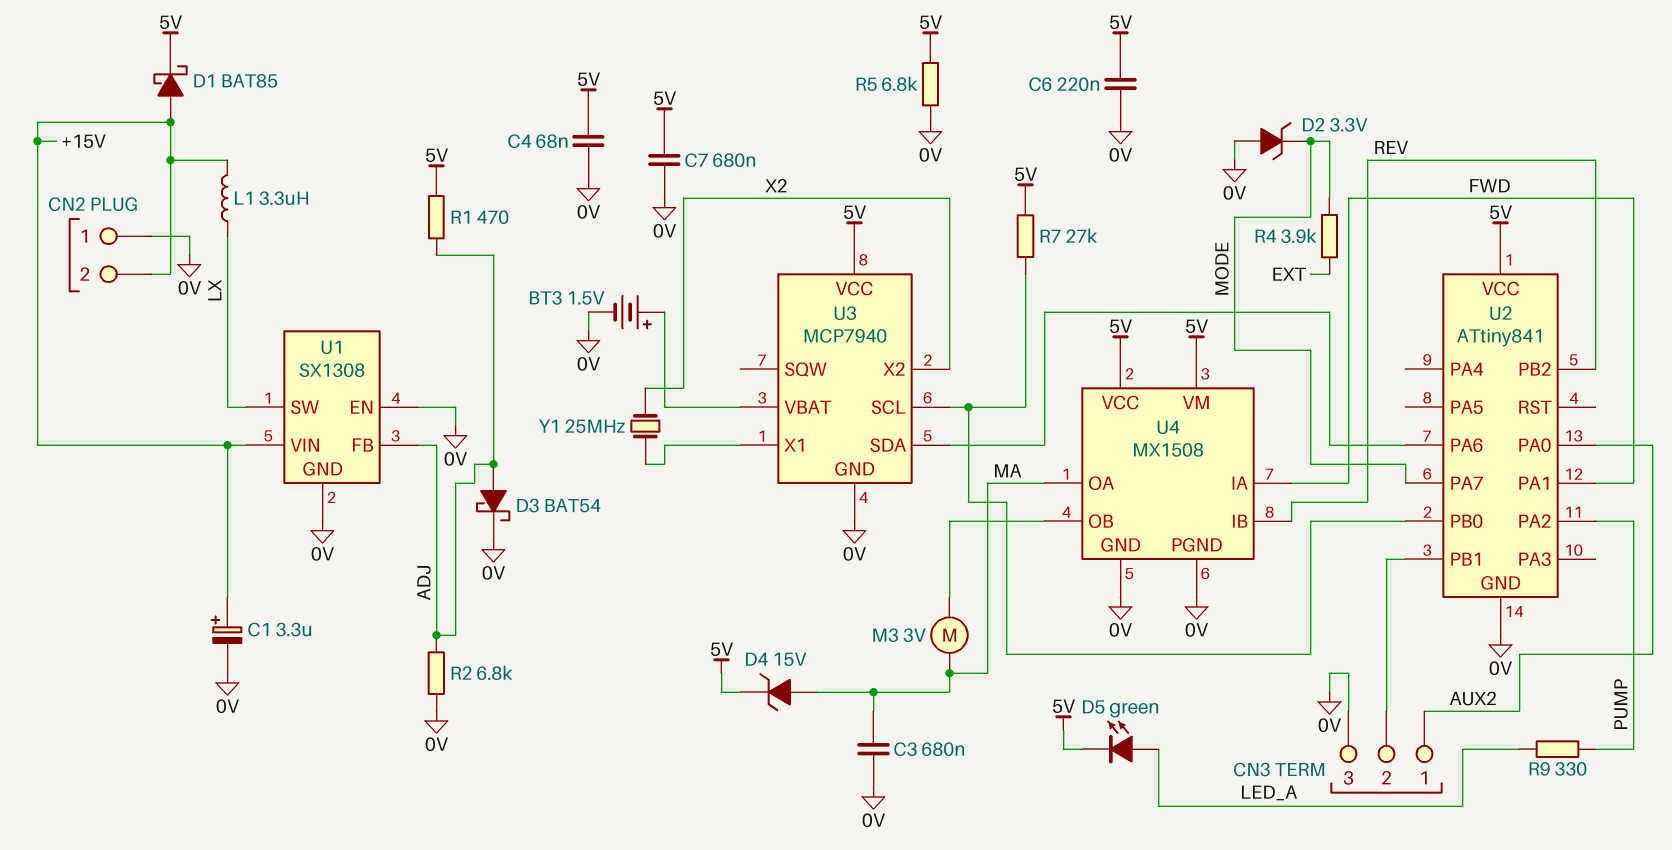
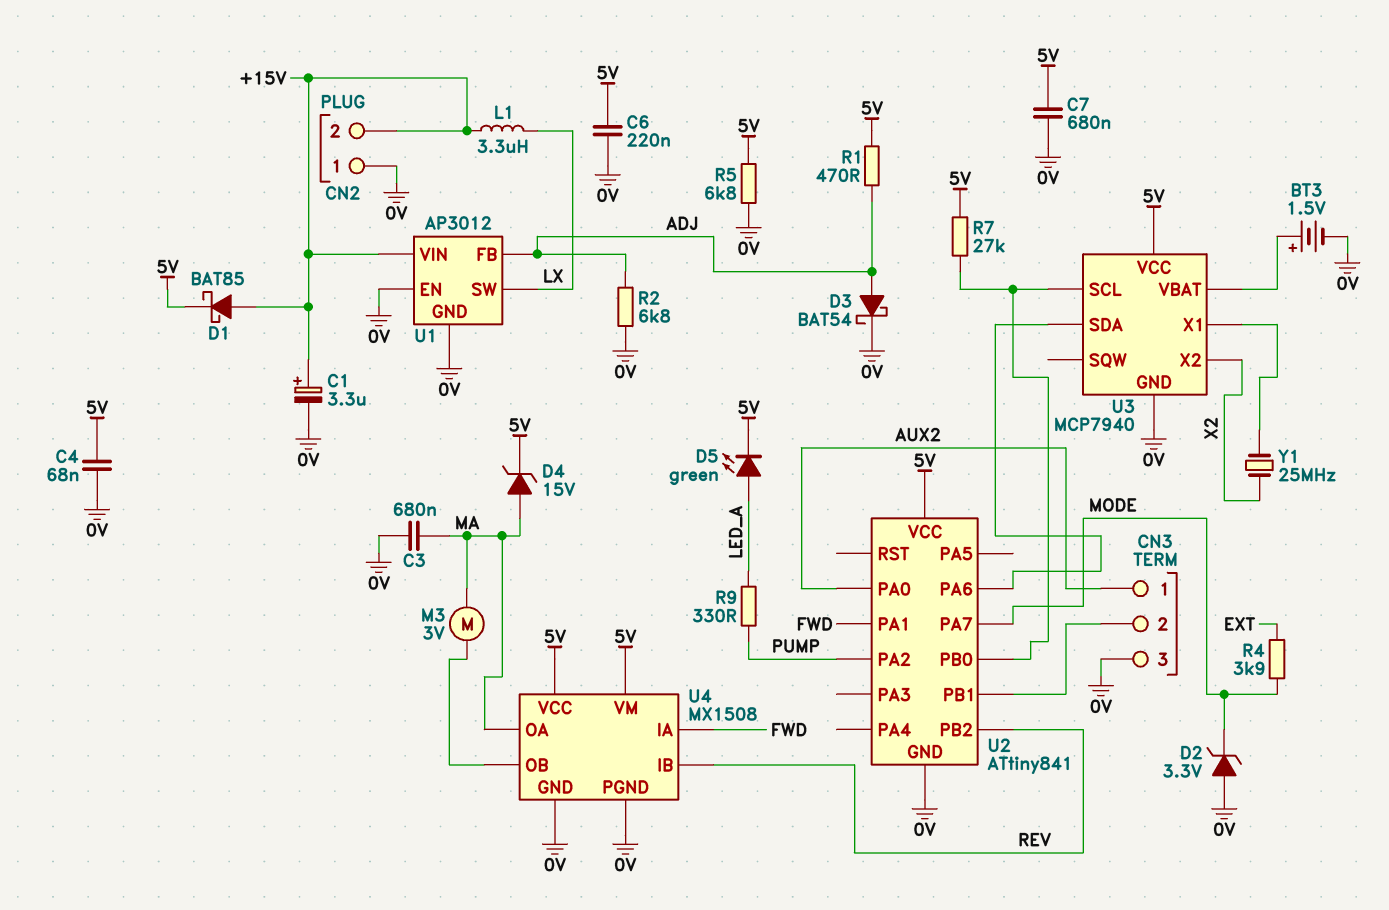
U1: SX1308 -> AP3012

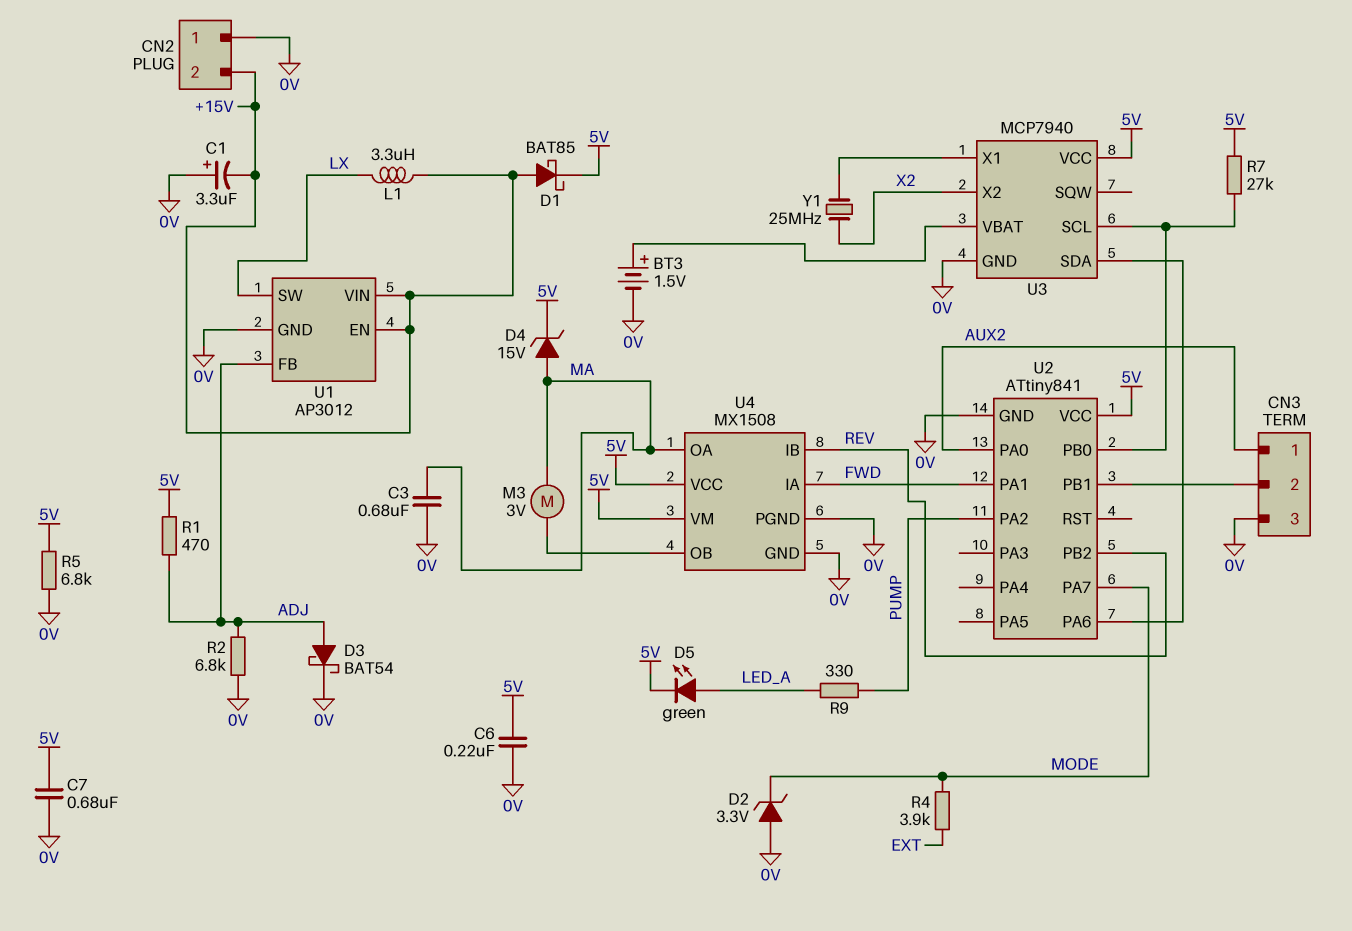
C1: 3.3uF (plus +15V, minus 0V) -> 3.3uF (plus 0V, minus +15V)
C4: 68nF (0V, 5V) -> none
U1 pin EN: 0V -> +15V

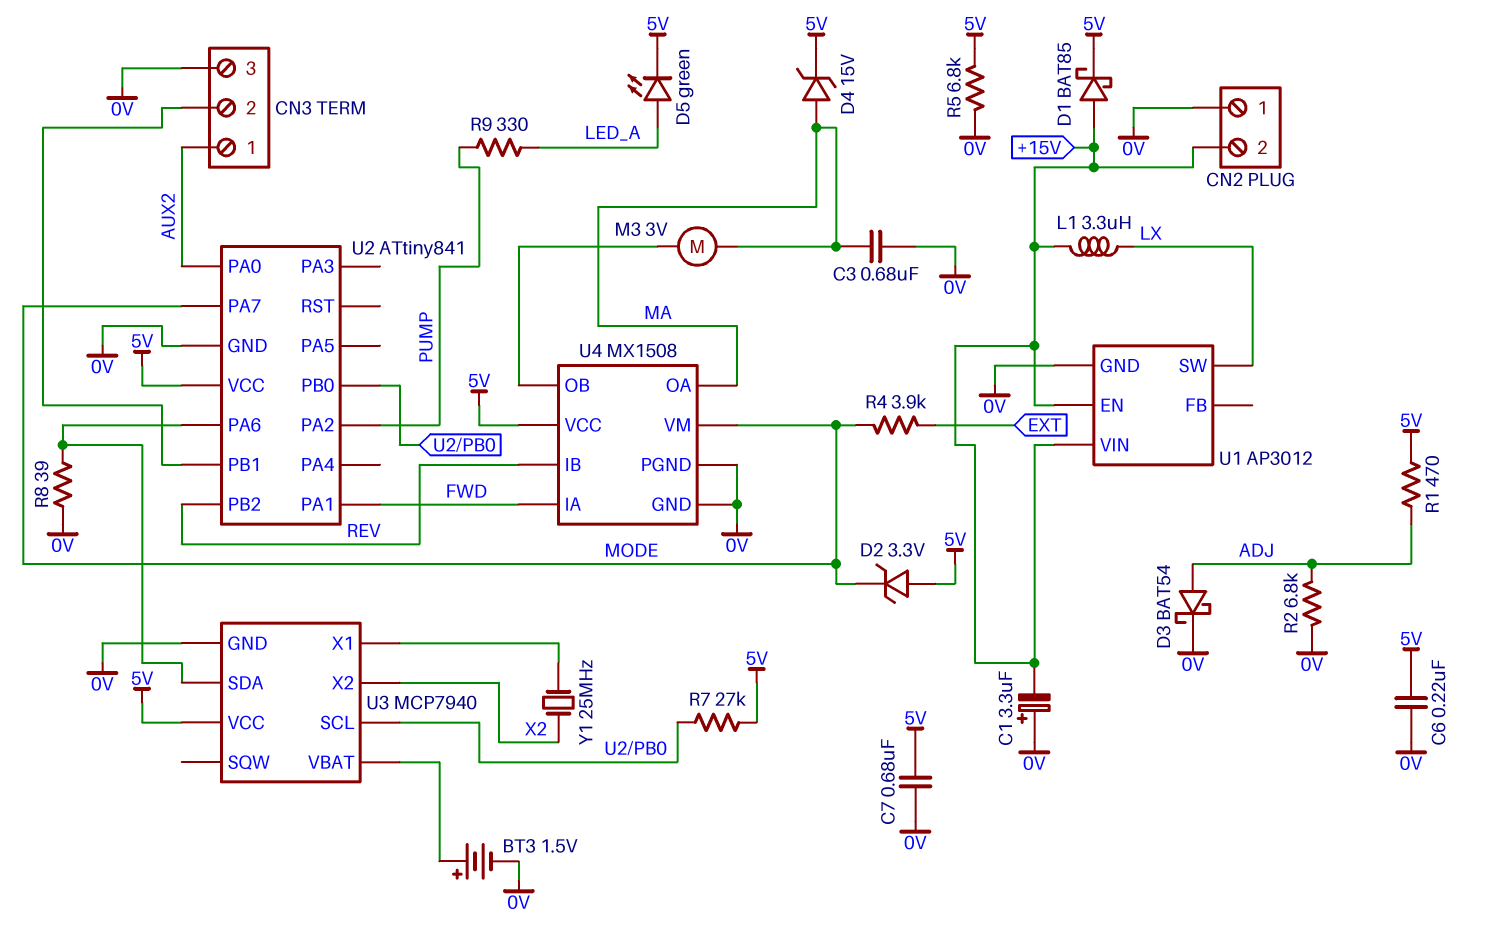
D2: zener 3.3V (A 0V, K MODE) -> zener 3.3V (A 5V, K MODE)
R8: none -> 39 (0V, U2/PA6)
U1 pin FB: ADJ -> none
U4 pin VM: 5V -> MODE

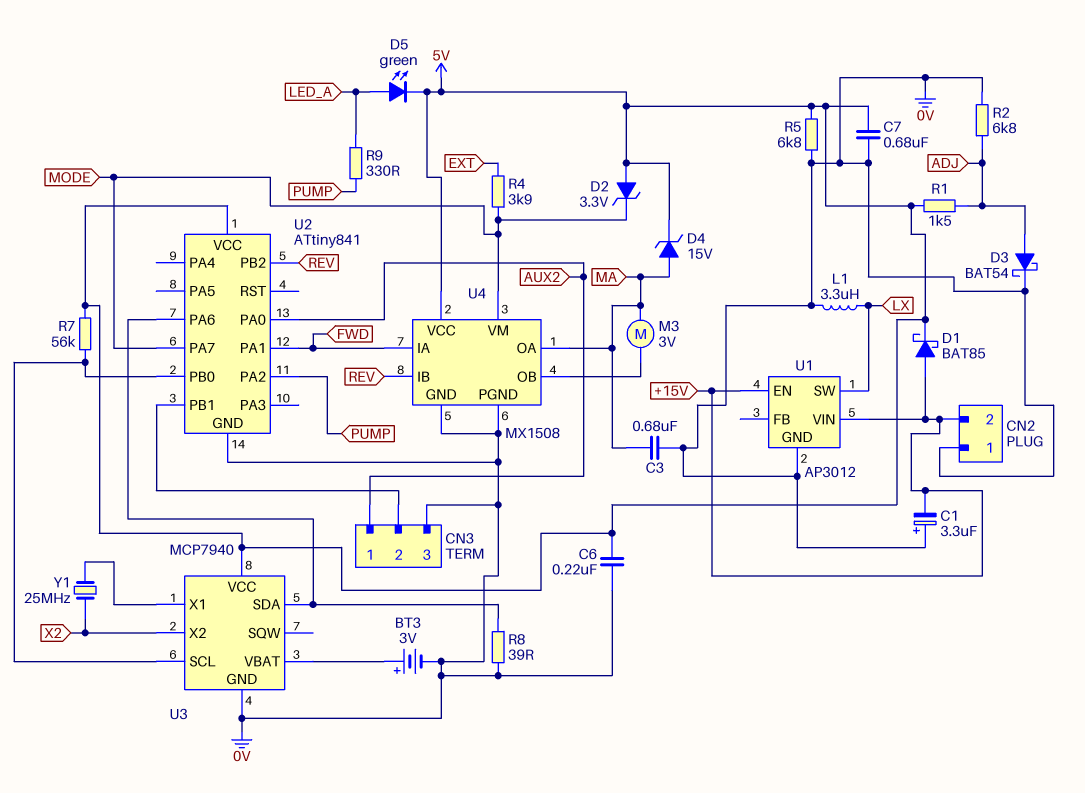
BT3: 1.5V (plus U3/VBAT, minus 0V) -> 3V (plus U3/VBAT, minus 0V)
L1: 3.3uH (+15V, LX) -> 3.3uH (0V, LX)
R1: 470 (5V, ADJ) -> 1.5k (5V, ADJ)
R7: 27k (5V, U2/PB0) -> 56k (5V, U2/PB0)

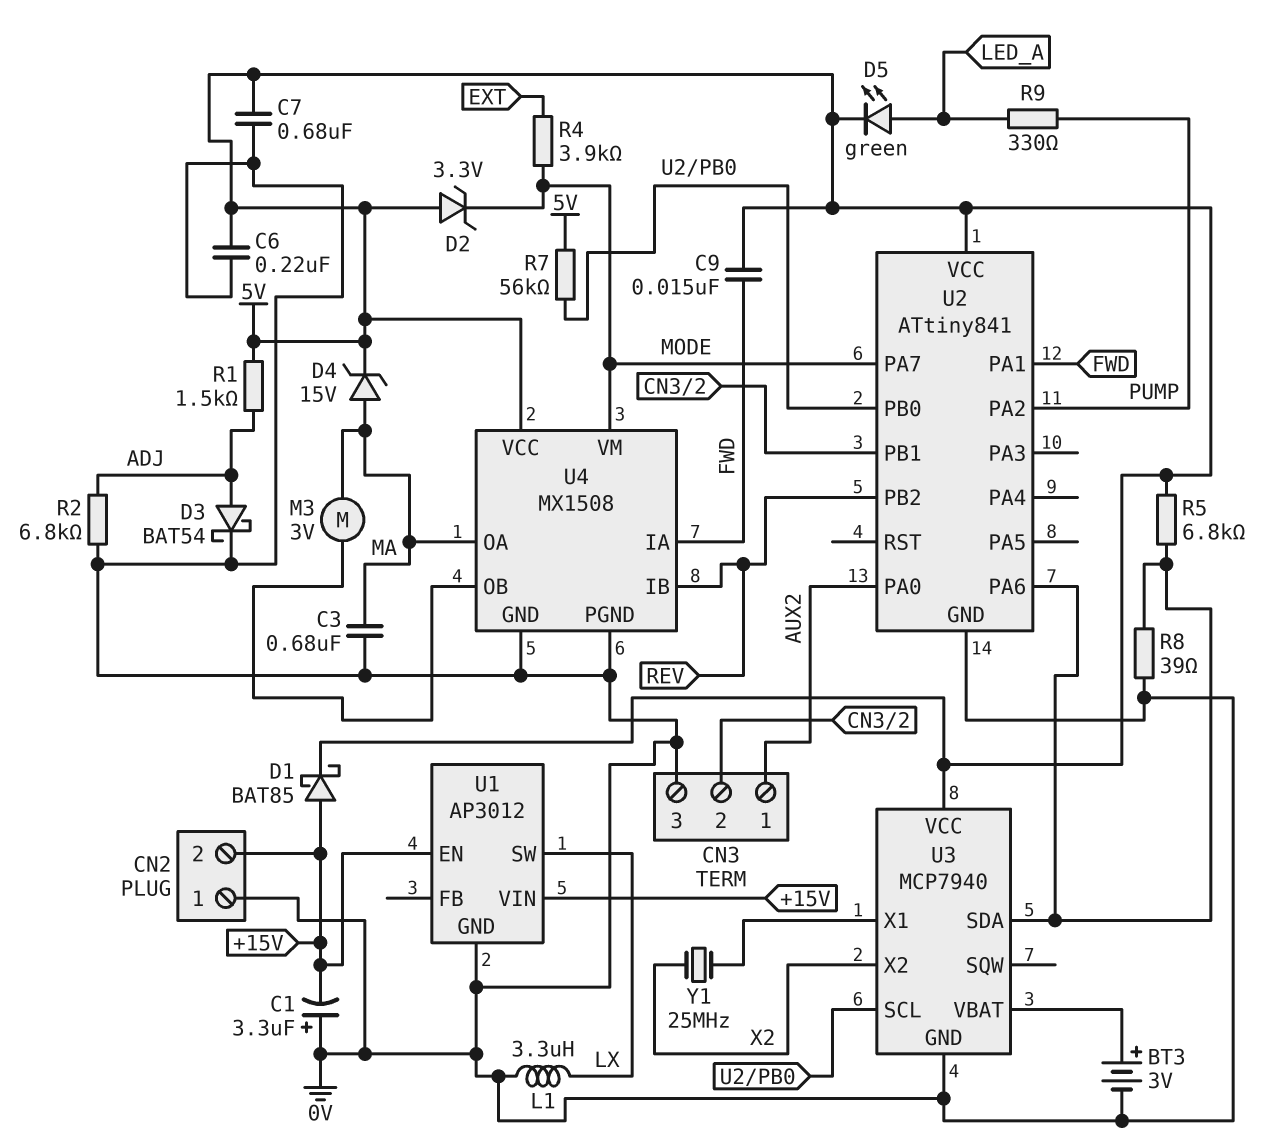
C9: none -> 15nF (5V, FWD)
R5: 6.8k (0V, 5V) -> 6.8k (5V, U2/PA6)

